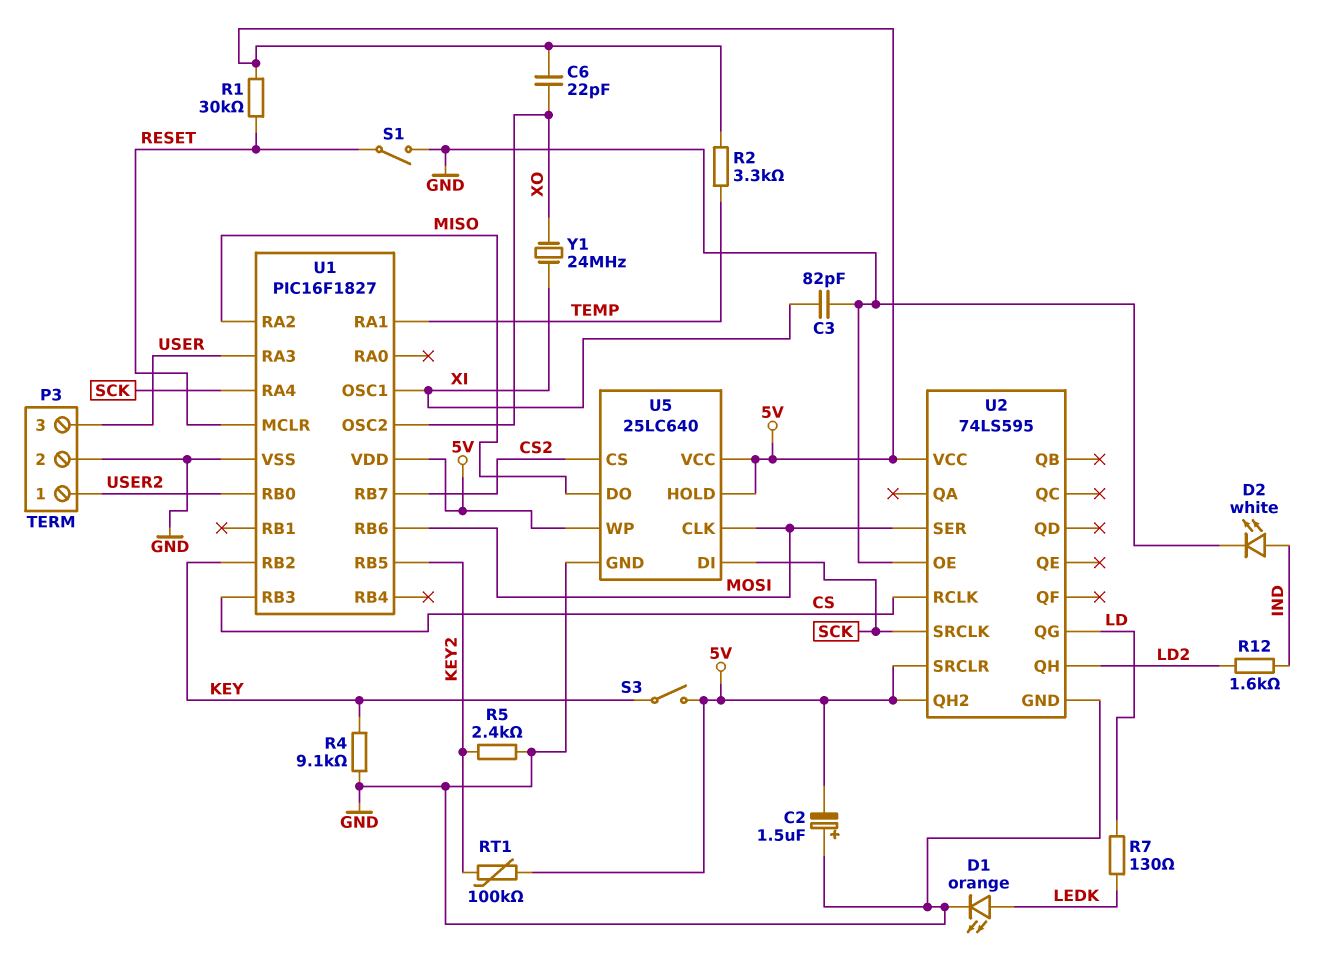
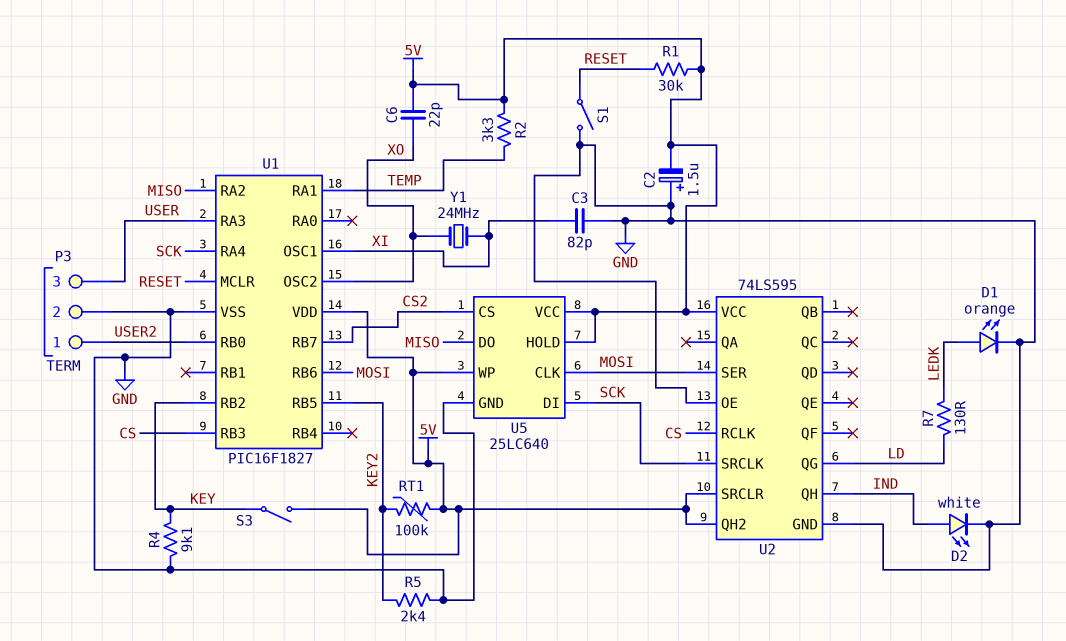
R12: 1.6k (IND, LD2) -> none
U2 pin QH: LD2 -> IND

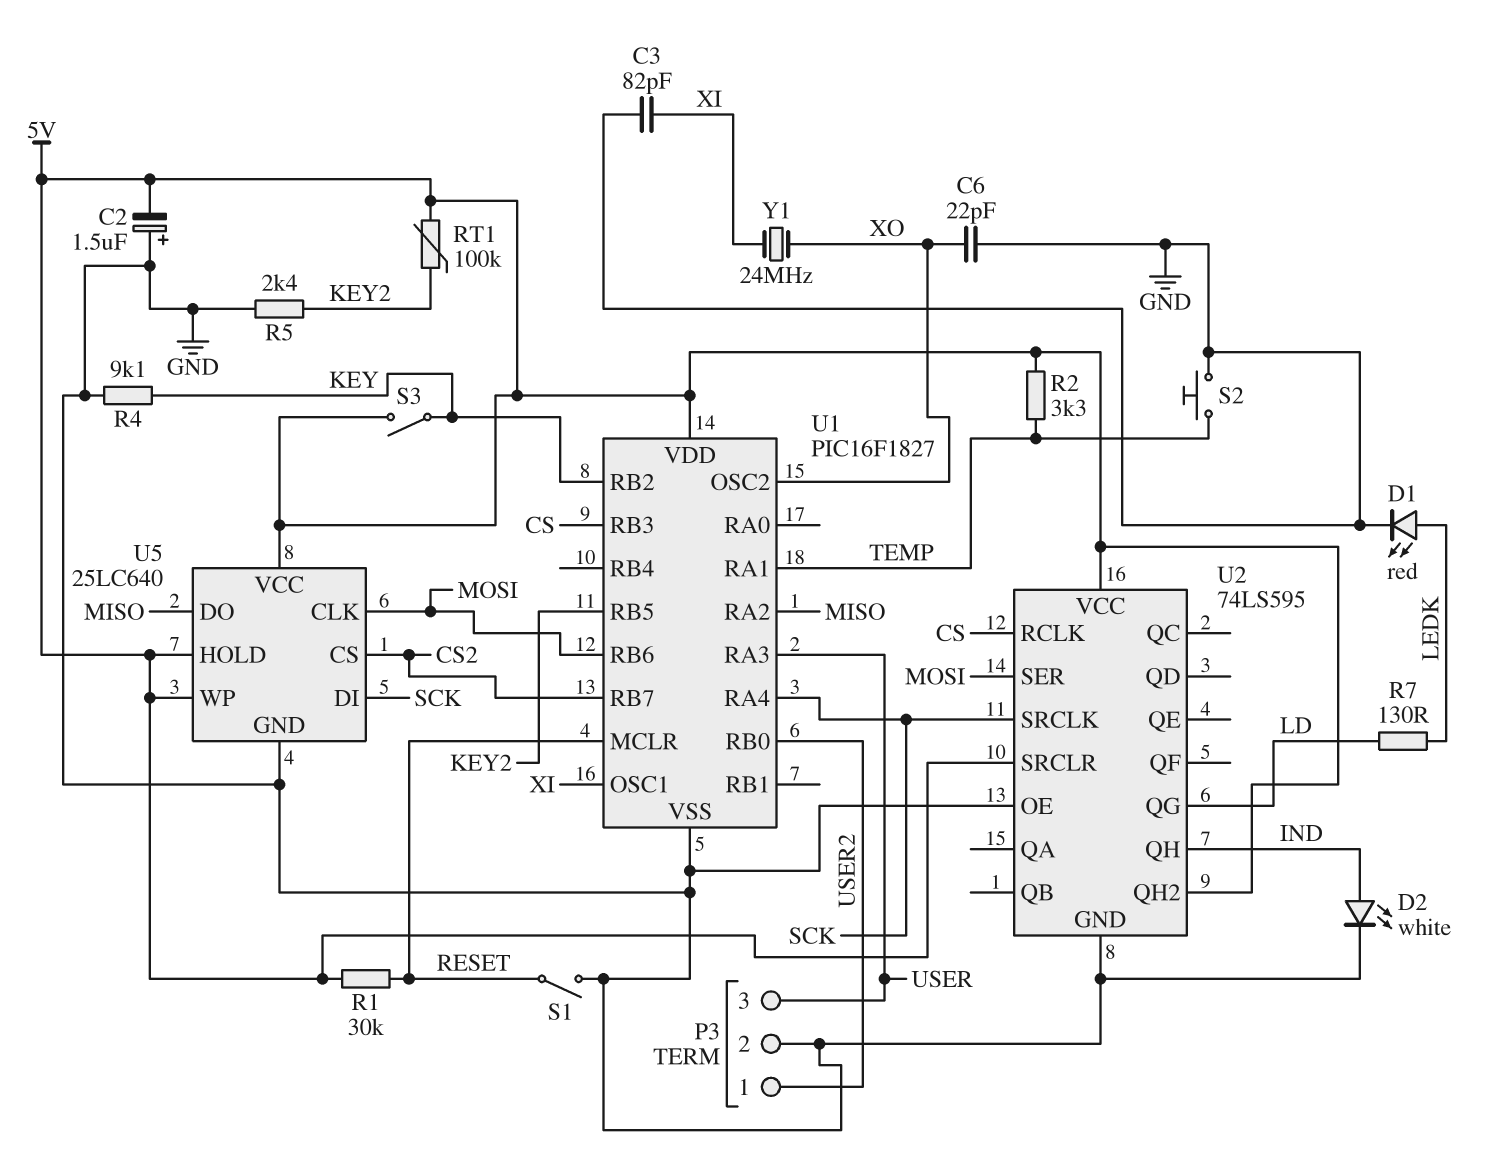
C6: 22pF (5V, XO) -> 22pF (GND, XO)
D1: LED orange (A LEDK, K GND) -> LED red (A LEDK, K GND)
S2: none -> button (GND, TEMP)

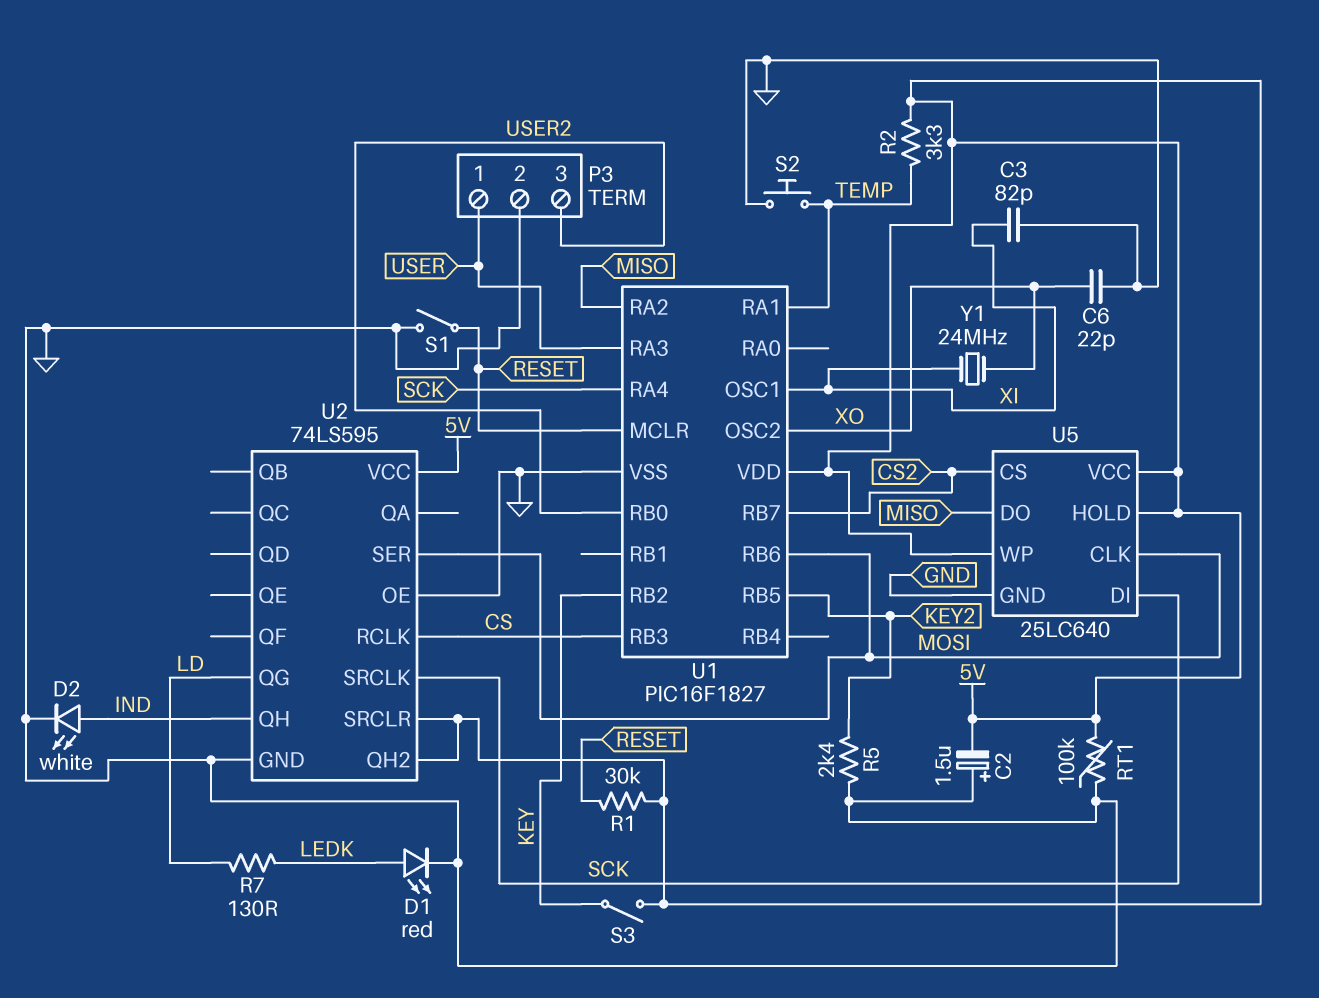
P3 pin 1: USER2 -> USER
P3 pin 3: USER -> USER2
R4: 9.1k (GND, KEY) -> none
RT1: 100k (5V, KEY2) -> 100k (5V, GND)

